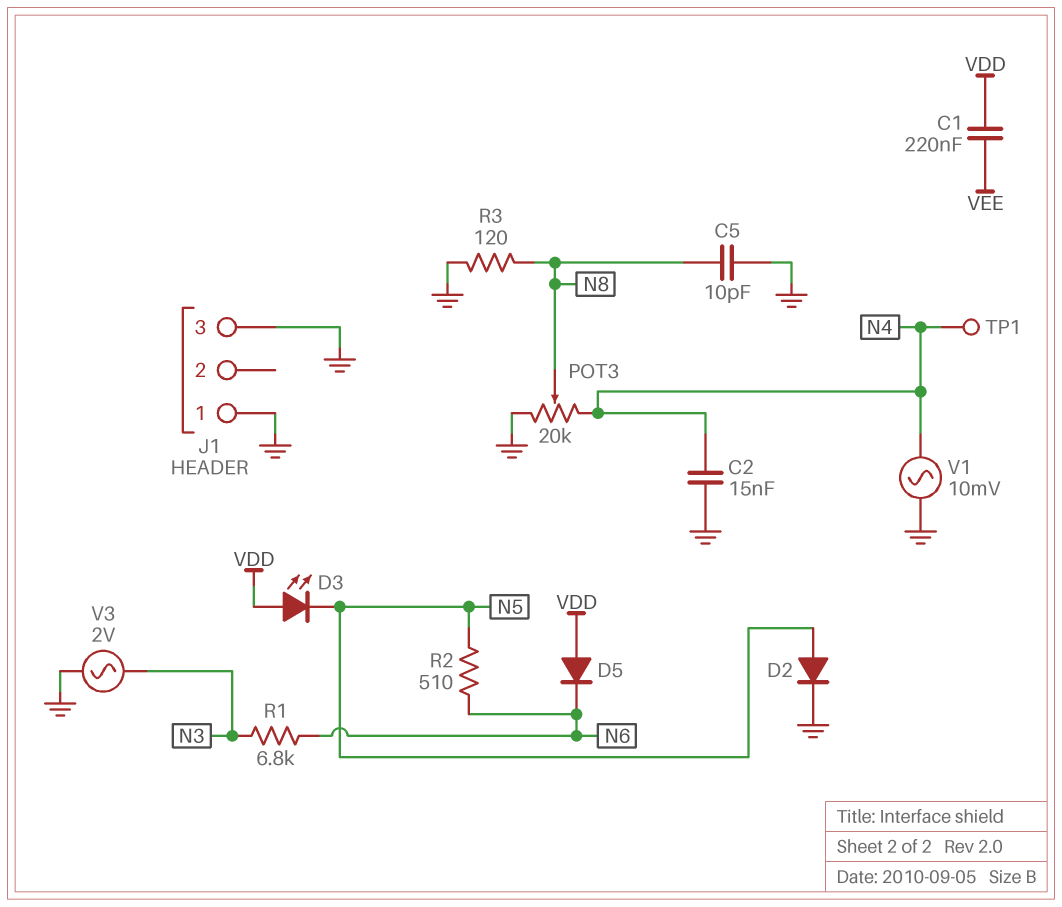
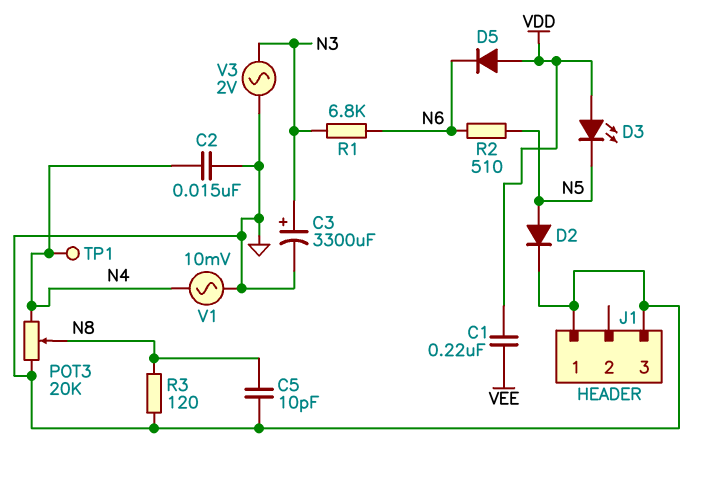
C3: none -> 3300uF (plus N3, minus GND)

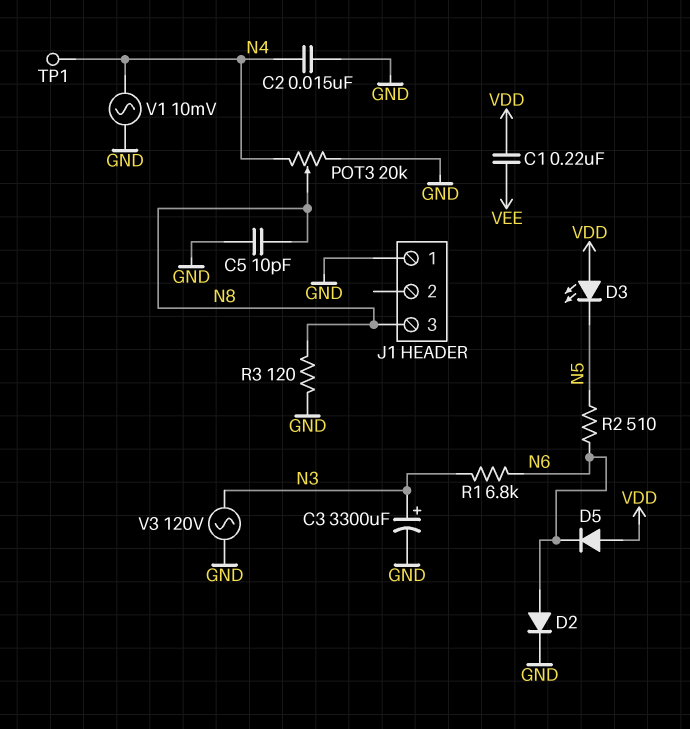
D2: diode (A N5, K GND) -> diode (A N6, K GND)
J1 pin 3: GND -> N8
V3: AC 2V (GND, N3) -> AC 120V (GND, N3)

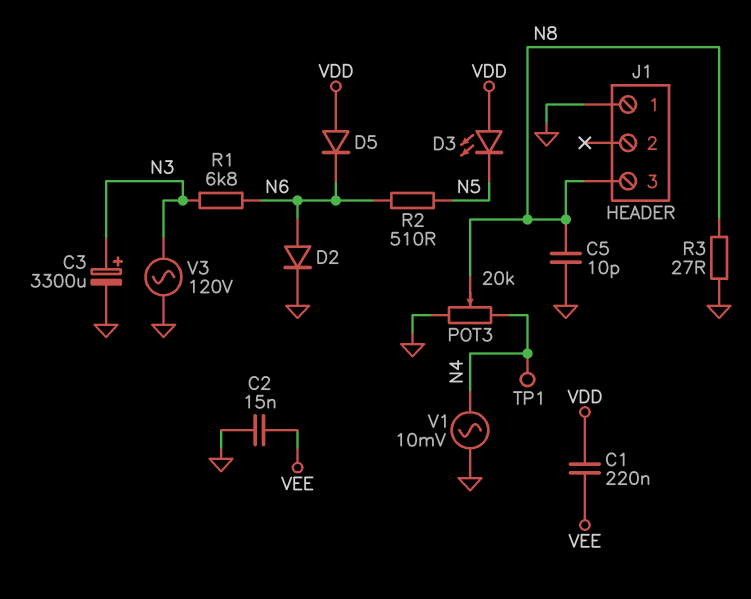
C2: 15nF (GND, N4) -> 15nF (GND, VEE)
R3: 120 (GND, N8) -> 27 (GND, N8)

